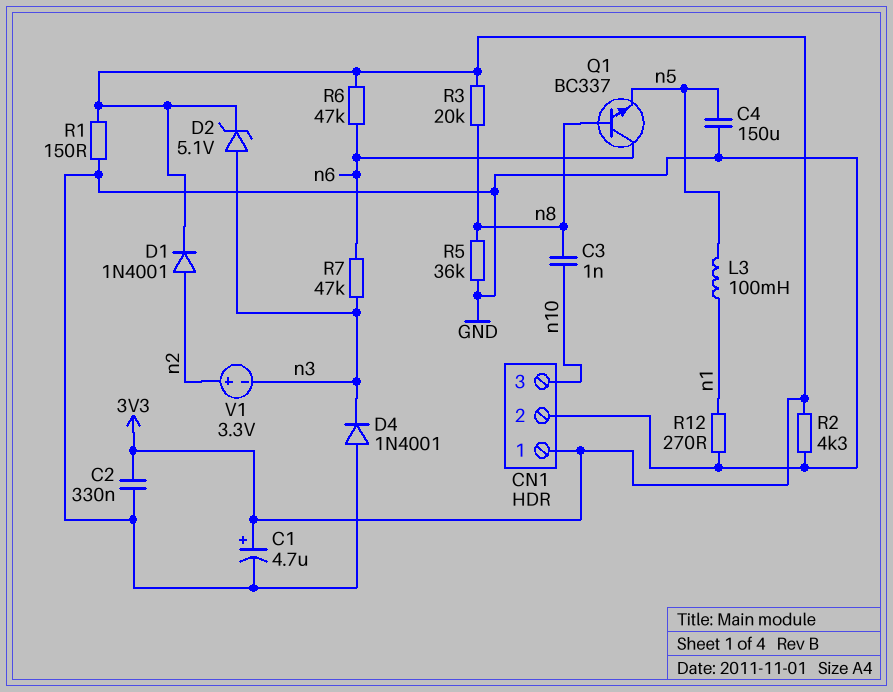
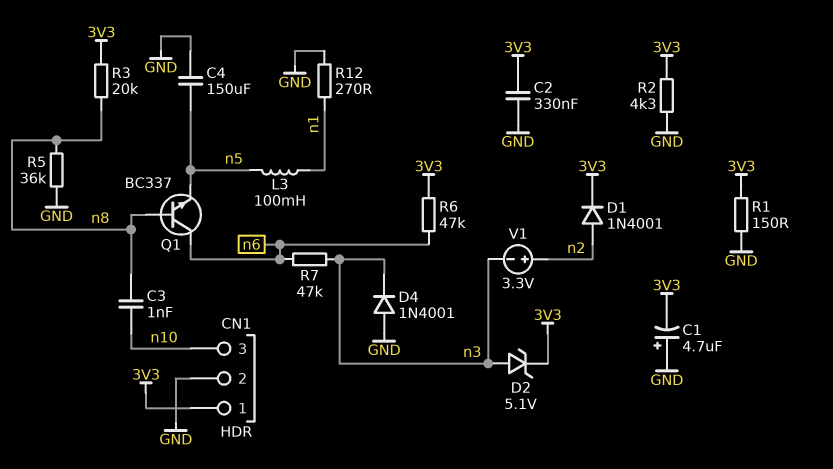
C1: 4.7uF (plus 3V3, minus GND) -> 4.7uF (plus GND, minus 3V3)

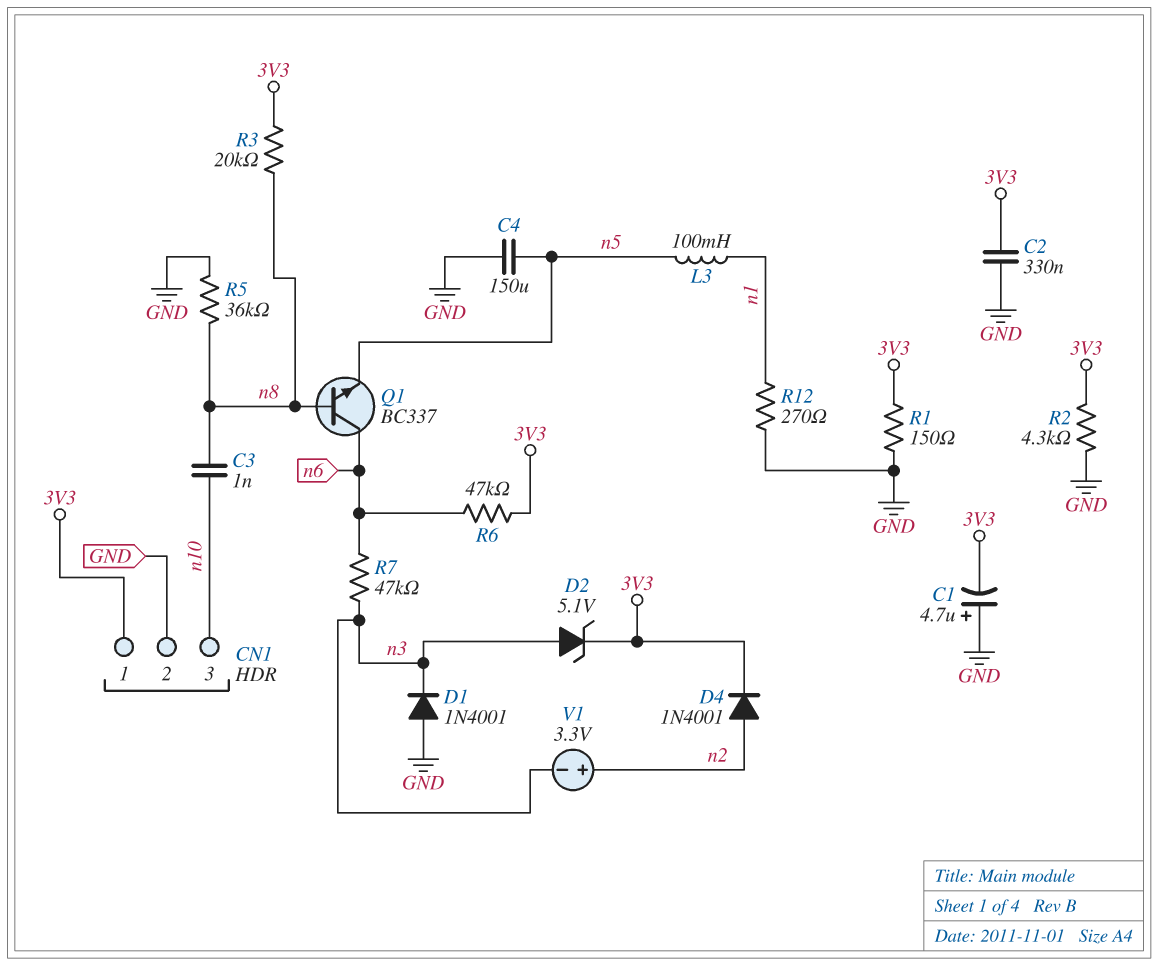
D1: diode 1N4001 (A n2, K 3V3) -> diode 1N4001 (A GND, K n3)
D4: diode 1N4001 (A GND, K n3) -> diode 1N4001 (A n2, K 3V3)

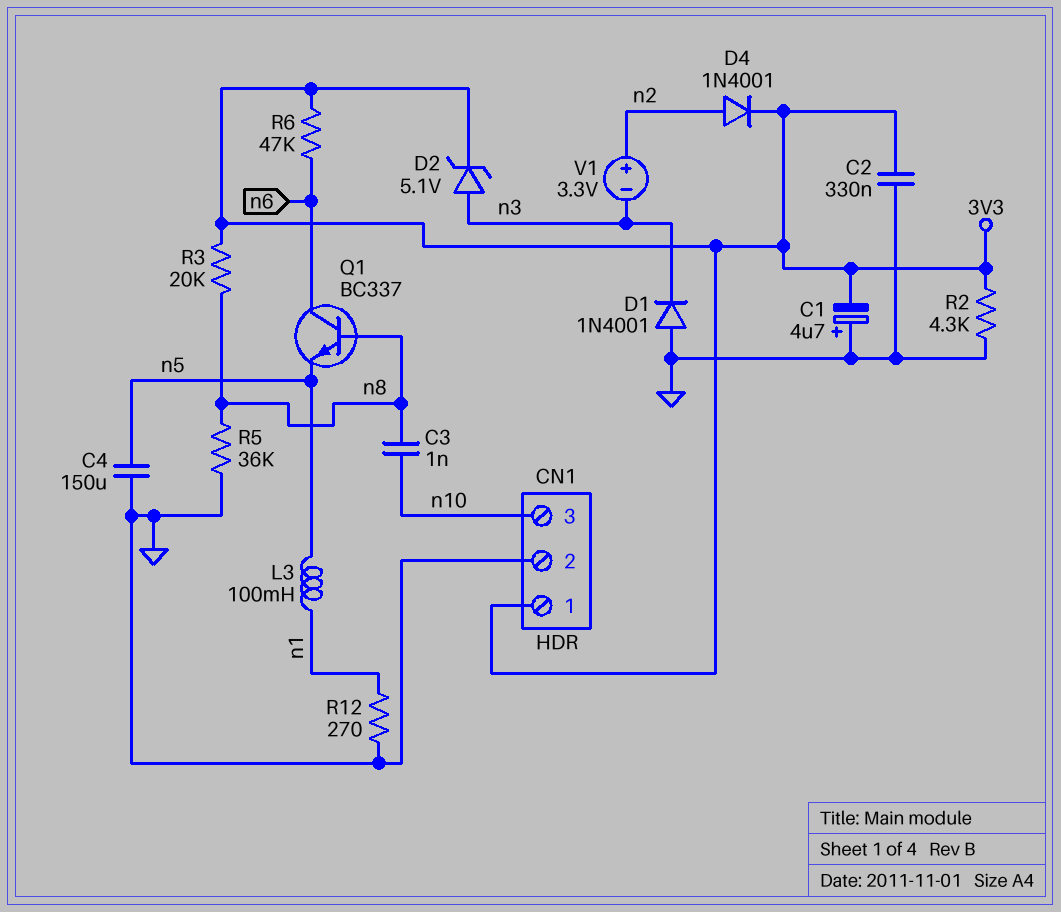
R1: 150 (3V3, GND) -> none
R7: 47k (n3, n6) -> none

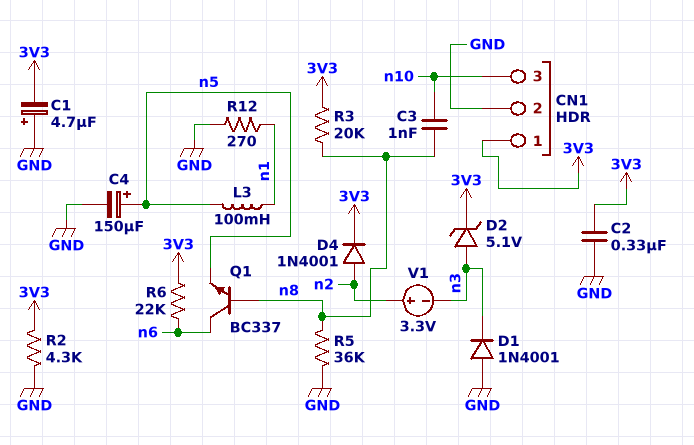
C4: 150uF (GND, n5) -> 150uF (plus n5, minus GND)
R6: 47k (3V3, n6) -> 22k (3V3, n6)

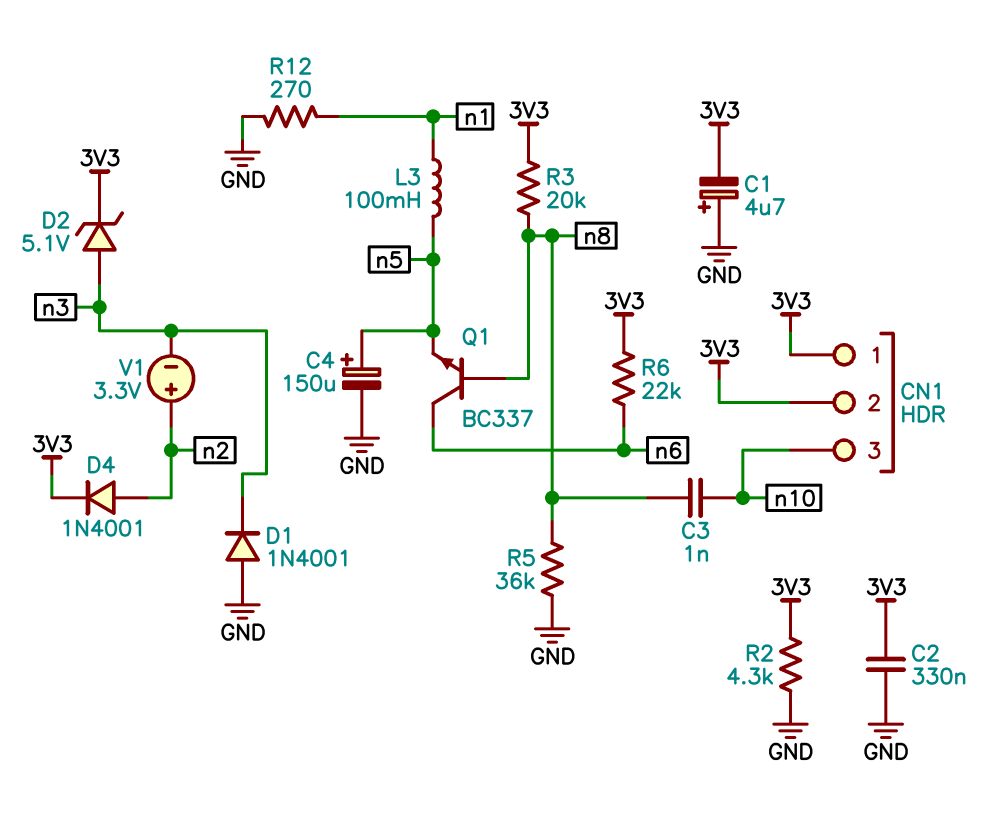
CN1 pin 2: GND -> 3V3

